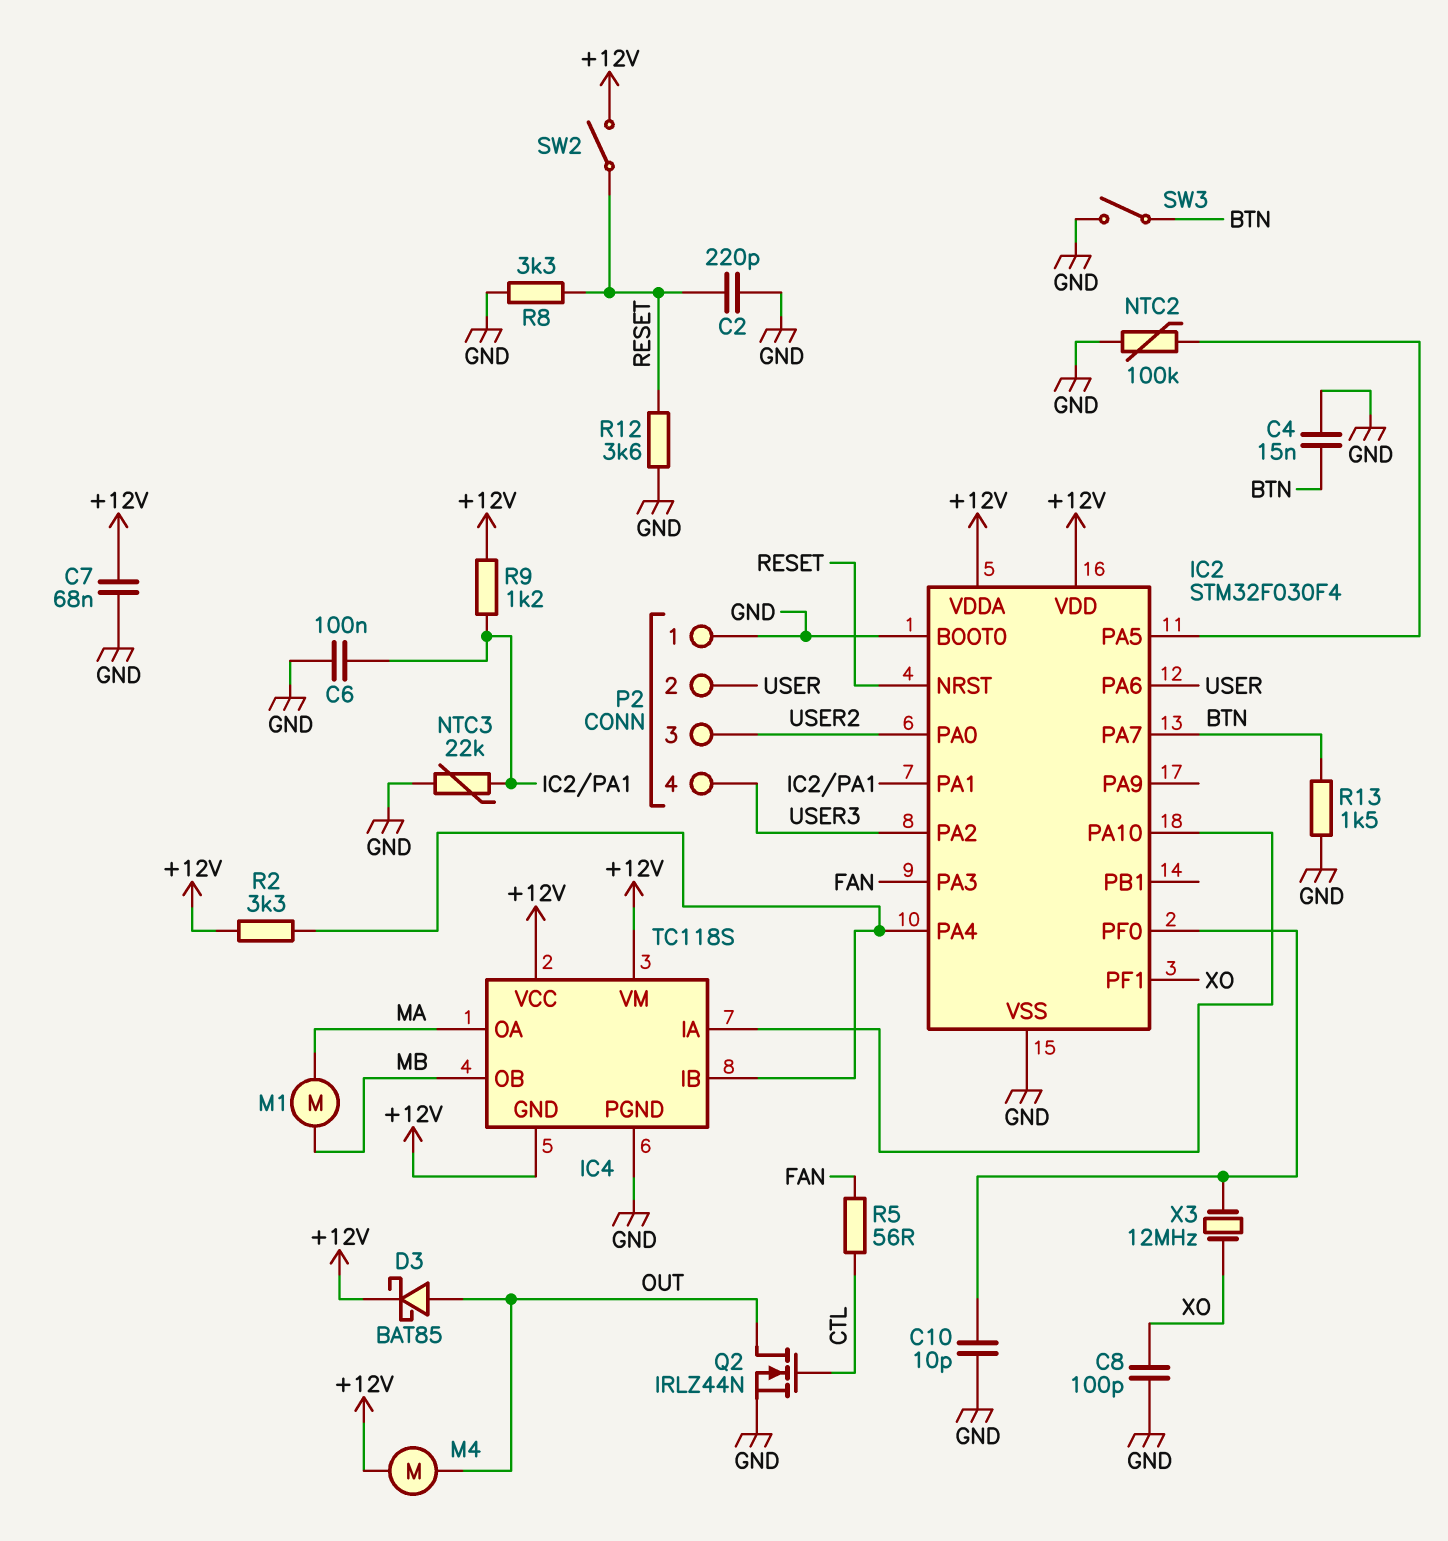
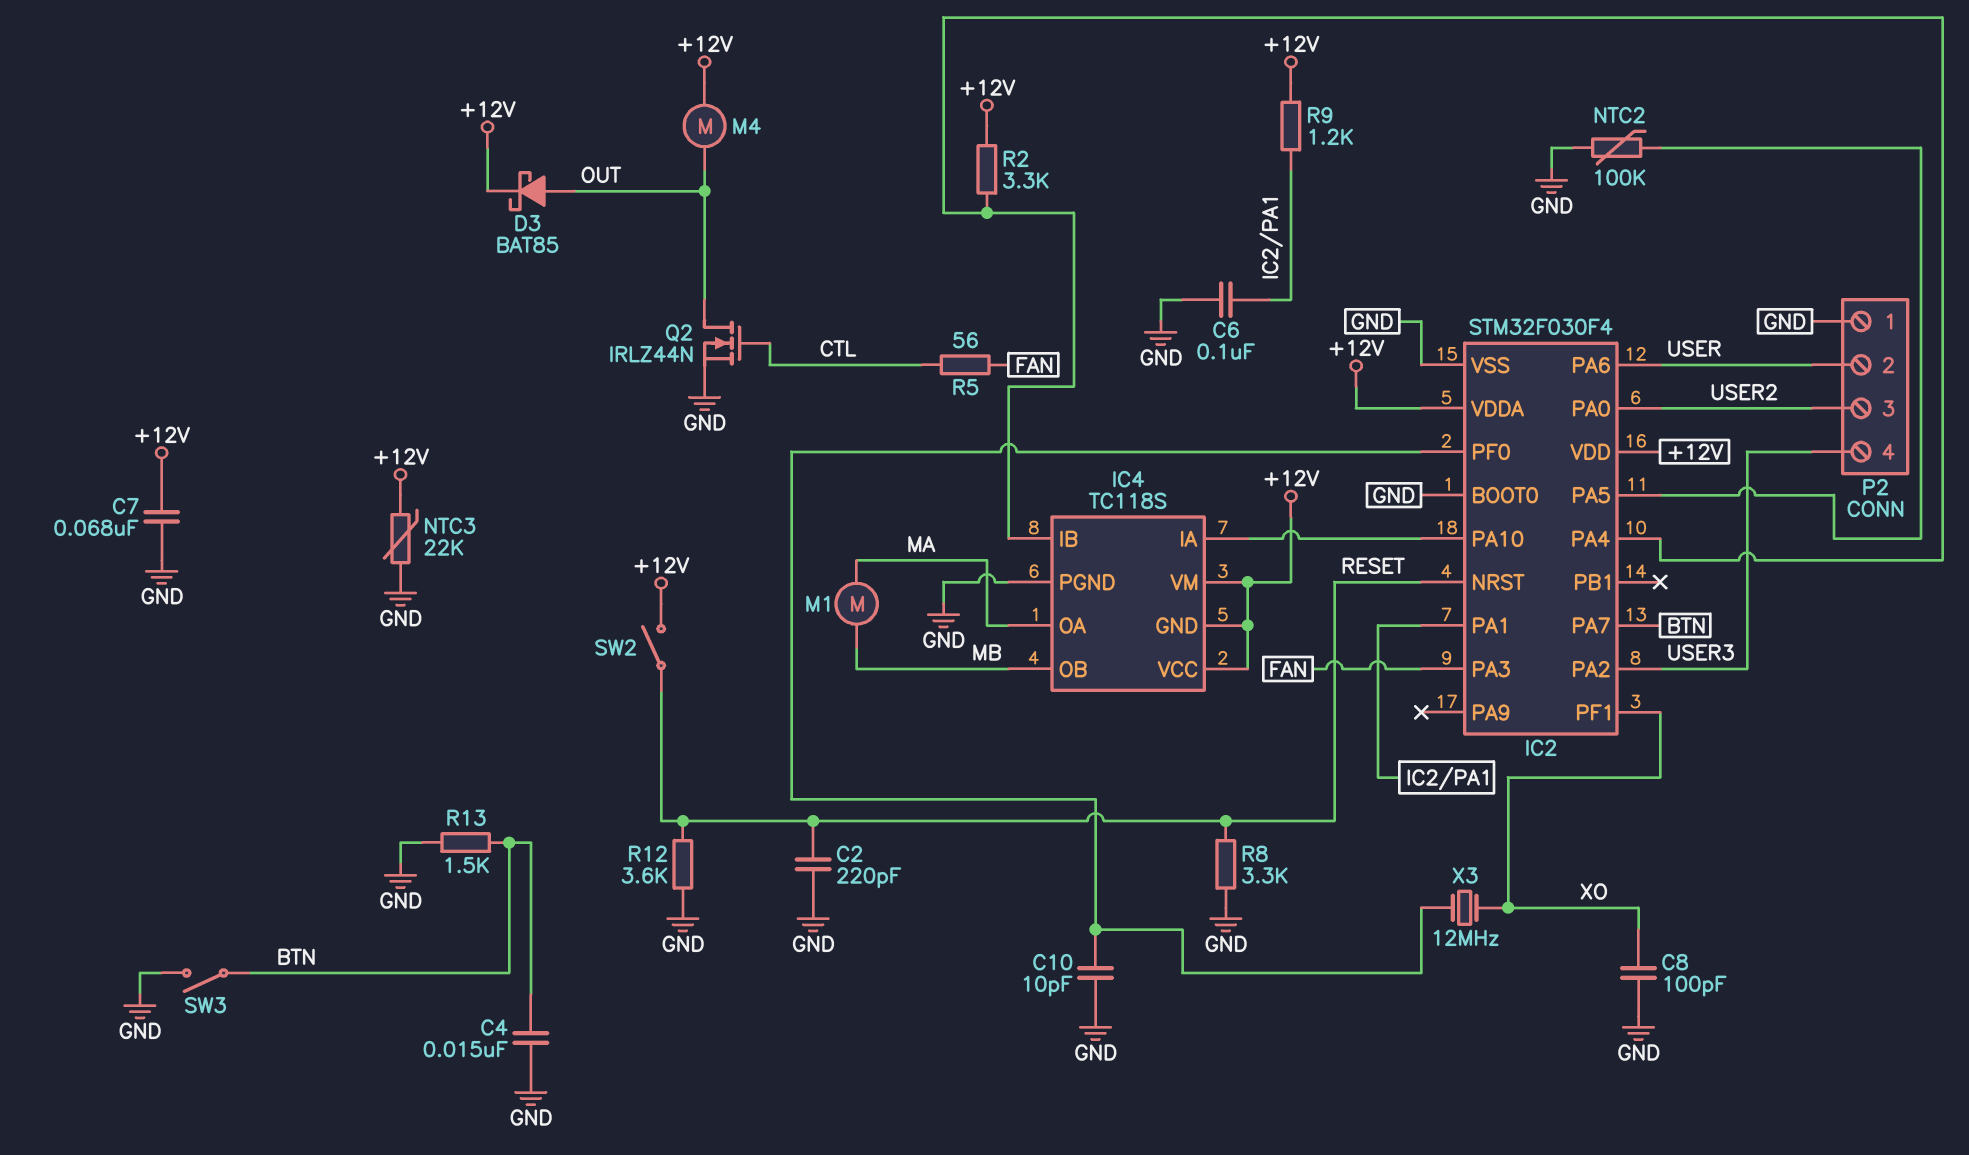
NTC3: 22k (GND, IC2/PA1) -> 22k (+12V, GND)

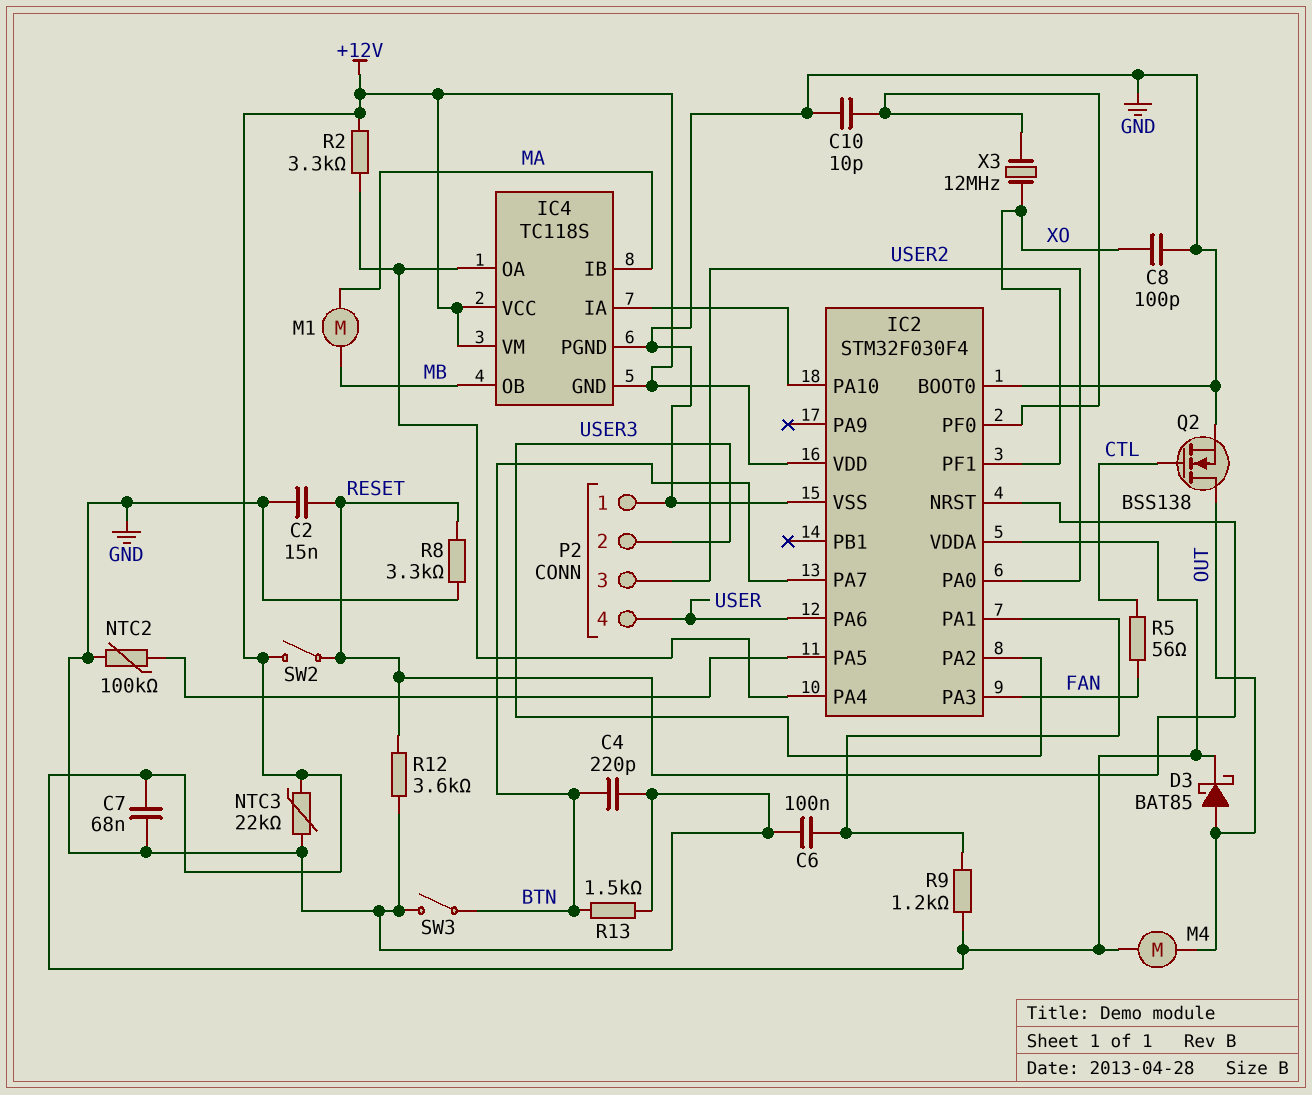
C2: 220pF (GND, RESET) -> 15nF (GND, RESET)
C4: 15nF (BTN, GND) -> 220pF (BTN, GND)
IC4 pin IB: IC2/PA4 -> MA
IC4 pin OA: MA -> IC2/PA4
P2 pin 2: USER -> USER3
P2 pin 4: USER3 -> USER
Q2: NMOS IRLZ44N (G CTL, D OUT, S GND) -> NMOS BSS138 (G CTL, D OUT, S GND)

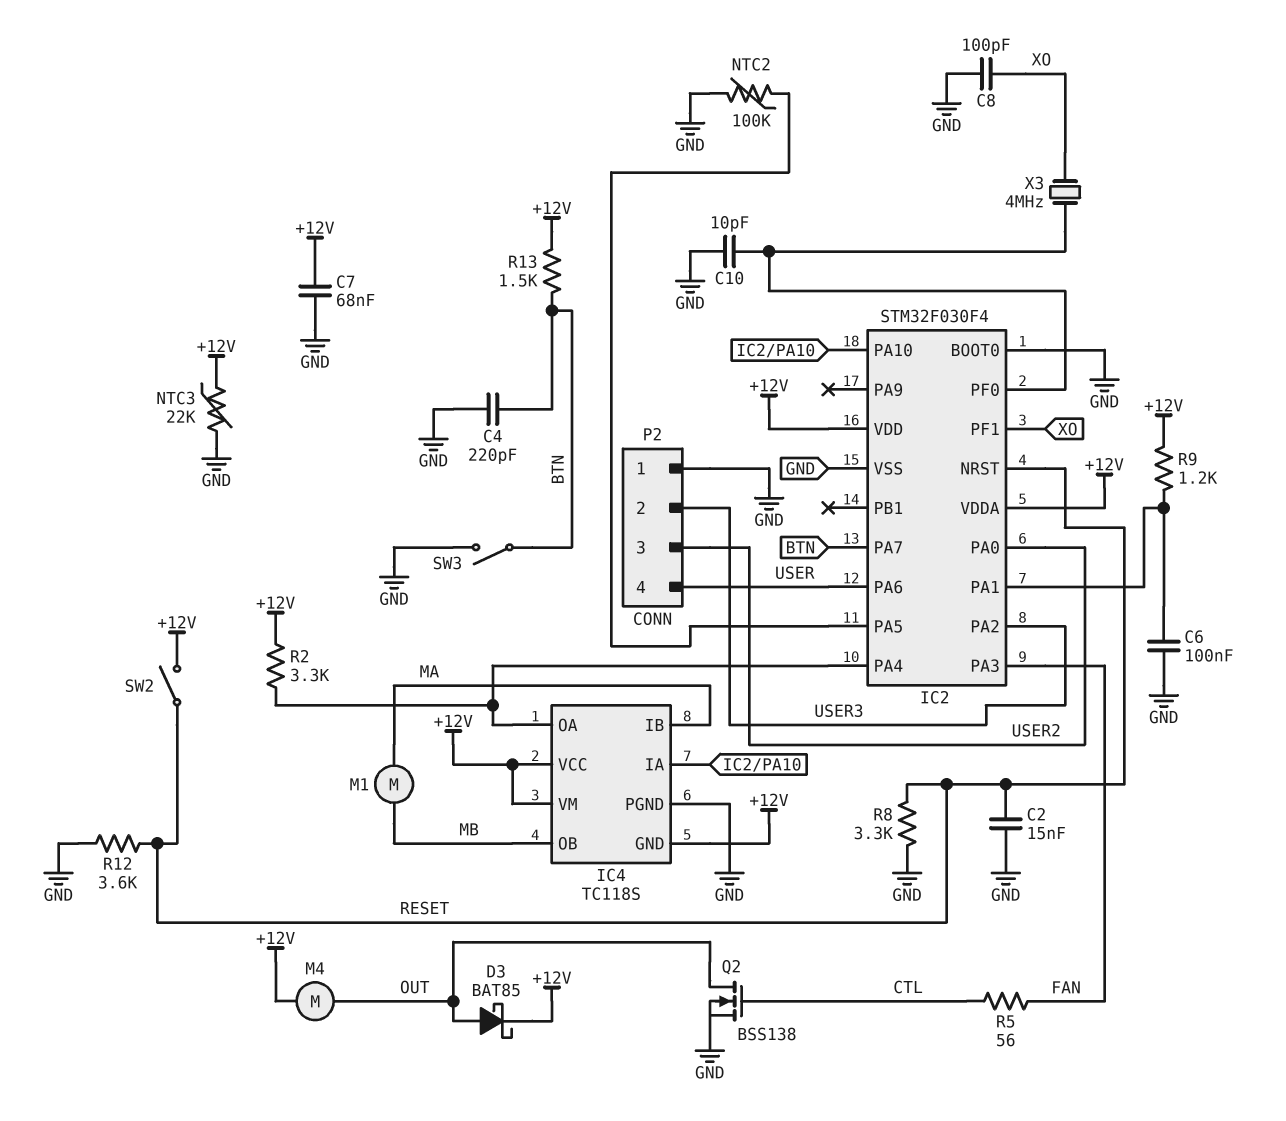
R13: 1.5k (BTN, GND) -> 1.5k (+12V, BTN)
X3: 12MHz (IC2/PF0, XO) -> 4MHz (IC2/PF0, XO)

